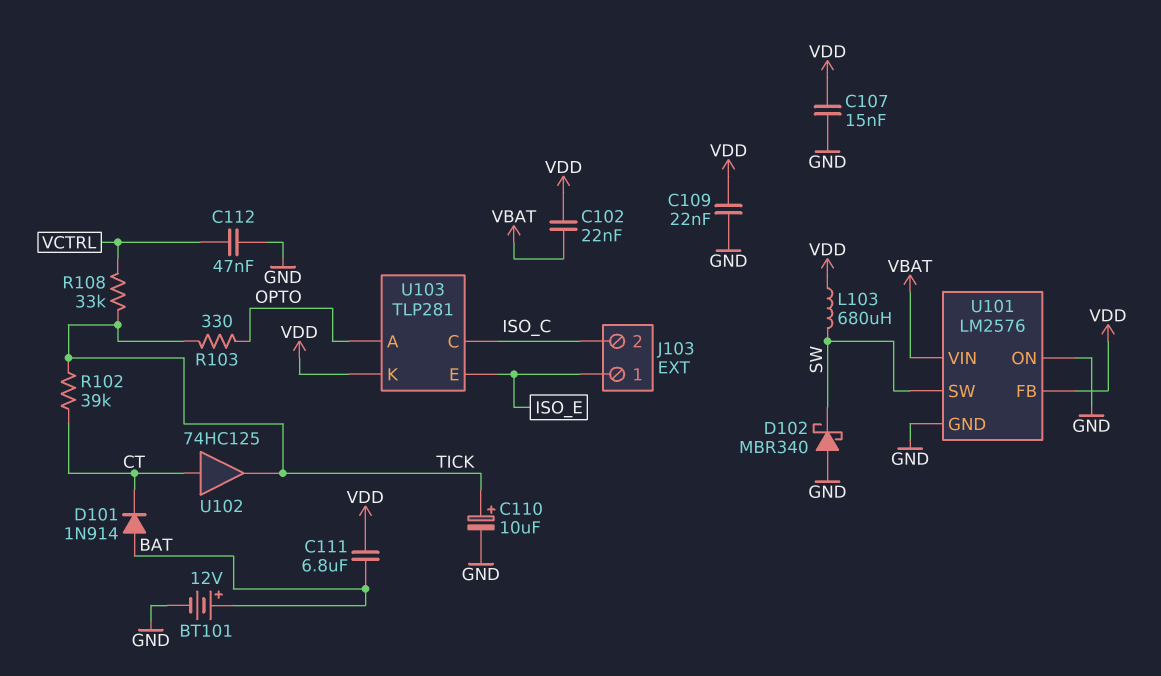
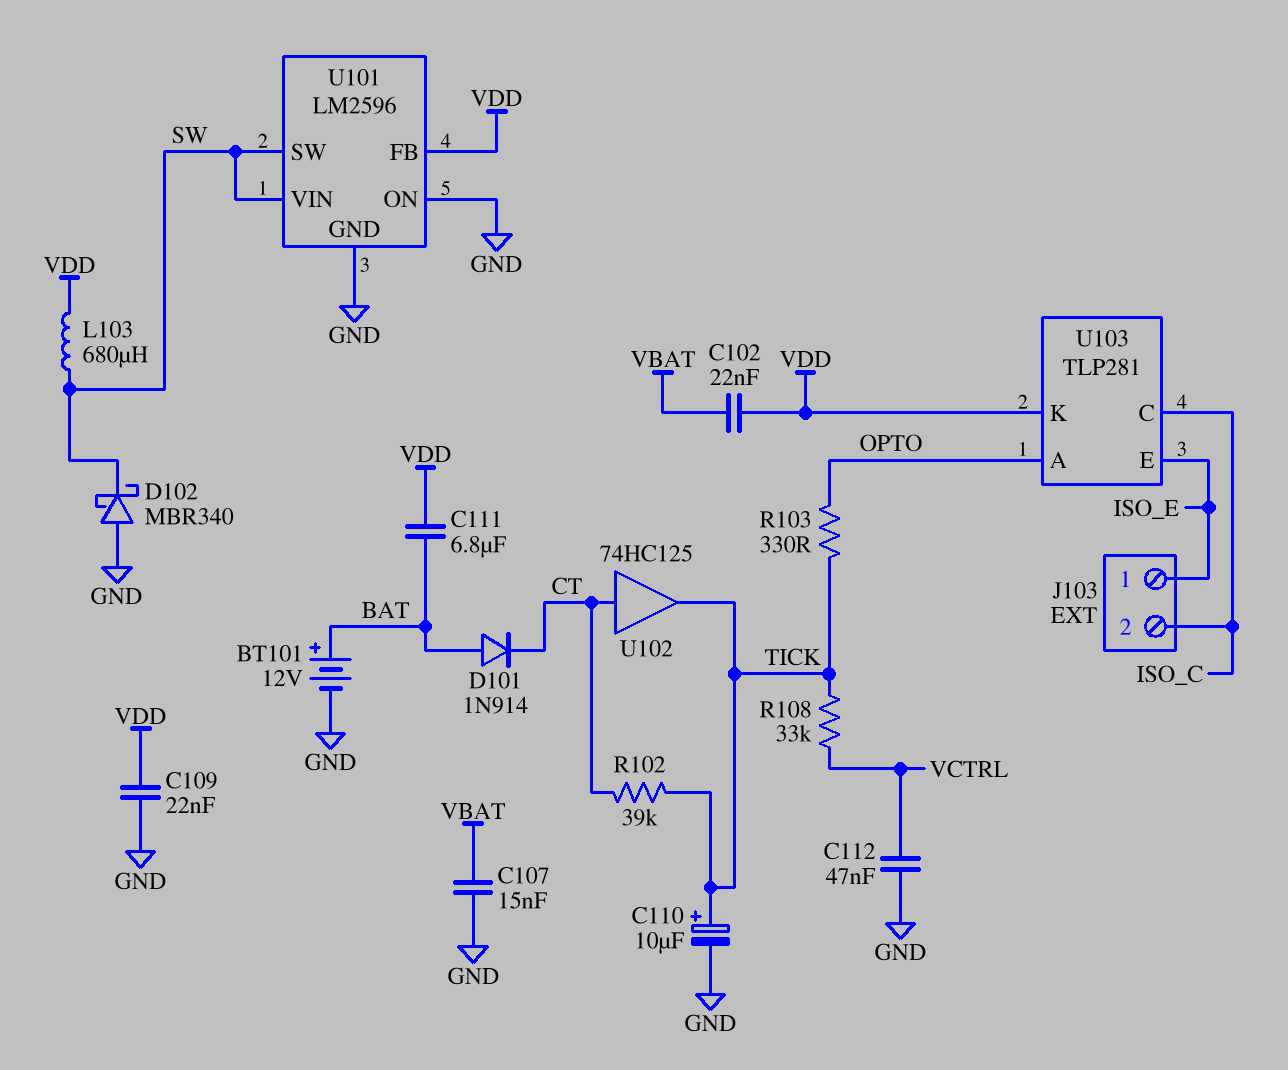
C107: 15nF (GND, VDD) -> 15nF (GND, VBAT)
U101: LM2576 -> LM2596
U101 pin VIN: VBAT -> SW

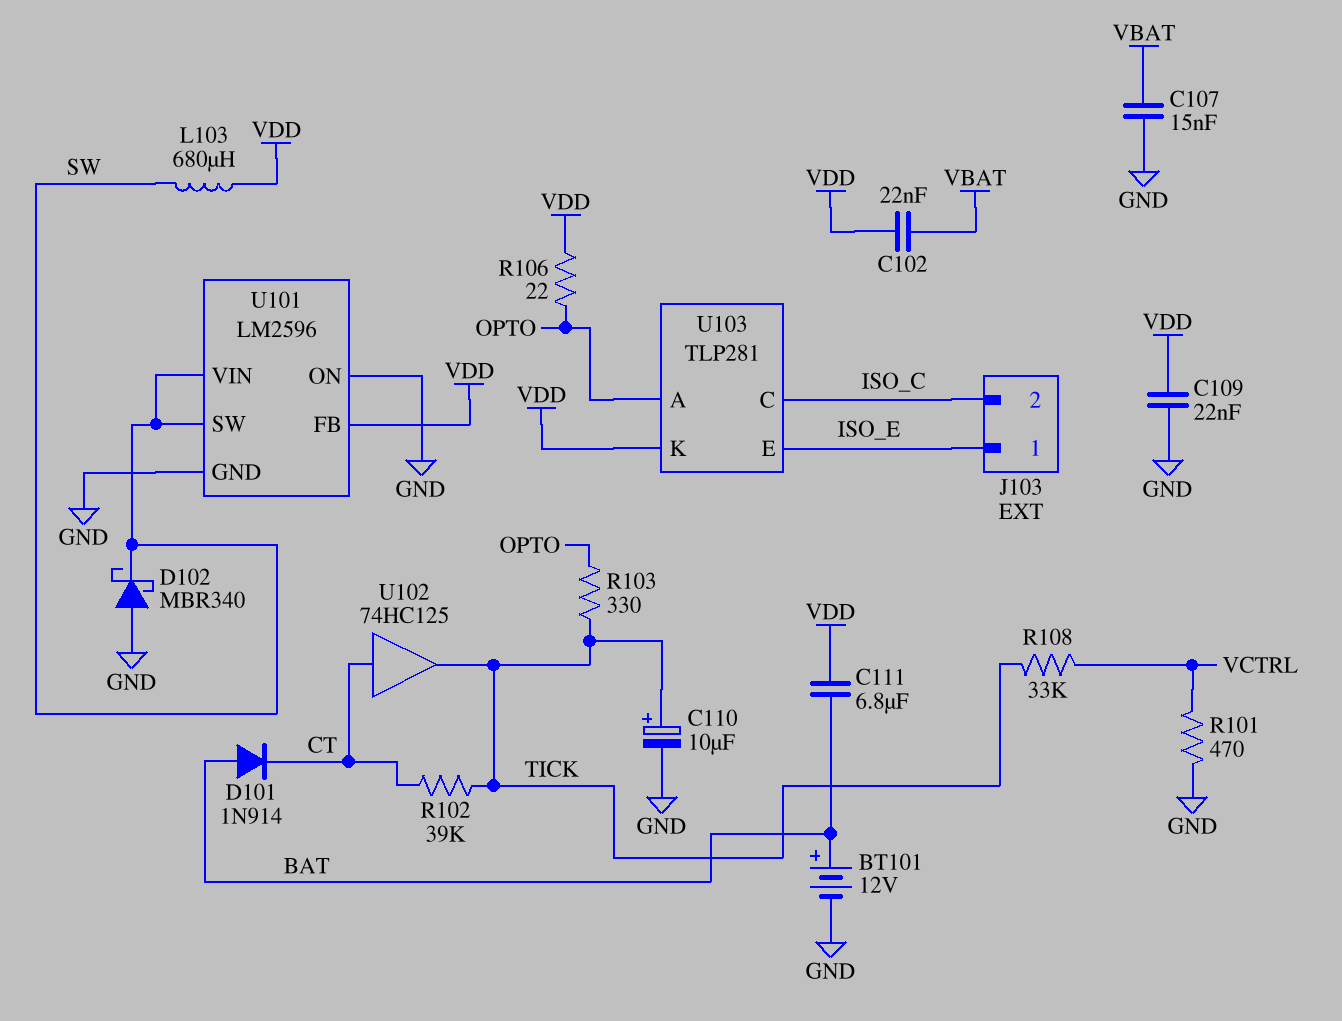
C112: 47nF (GND, VCTRL) -> none
R101: none -> 470 (GND, VCTRL)
R106: none -> 22 (OPTO, VDD)

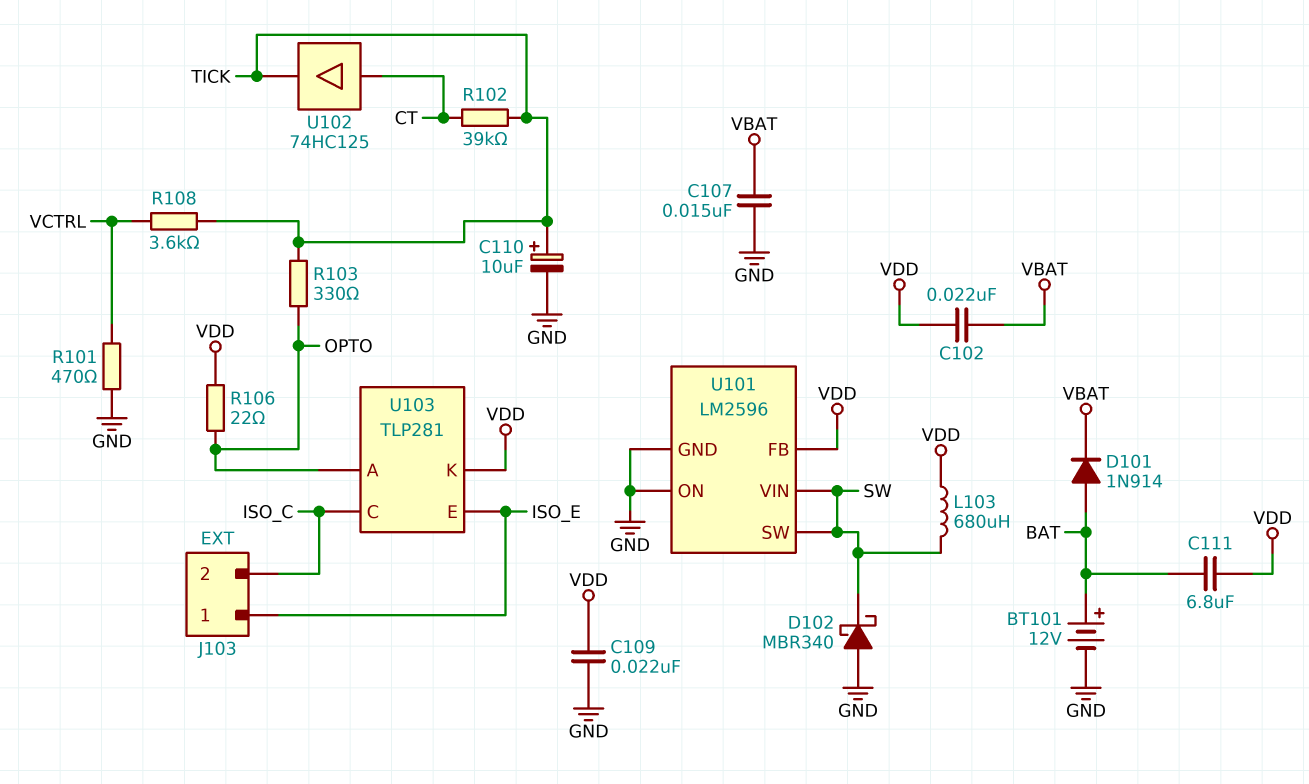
D101: diode 1N914 (A BAT, K CT) -> diode 1N914 (A BAT, K VBAT)
R108: 33k (TICK, VCTRL) -> 3.6k (TICK, VCTRL)

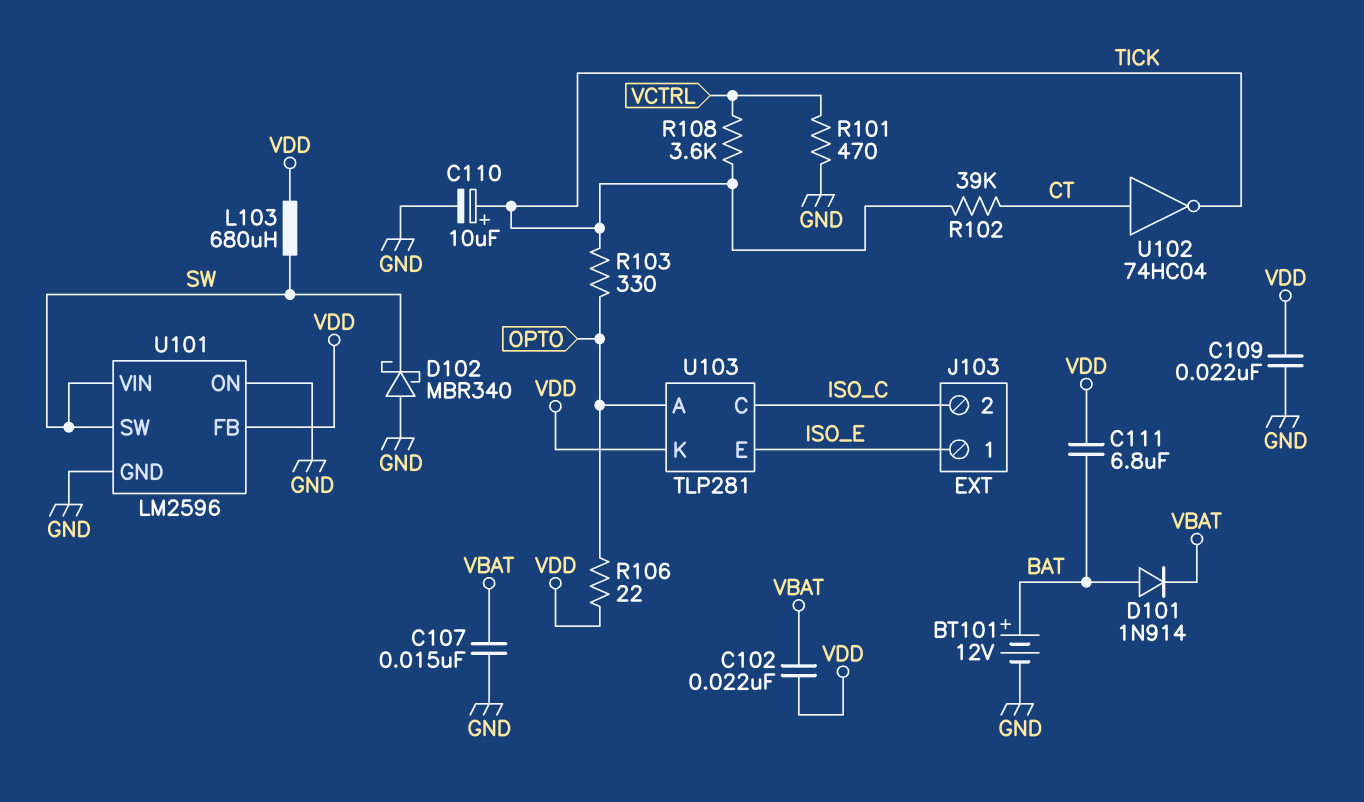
U102: buffer 74HC125 (in CT, out TICK) -> NOT 74HC04 (in CT, out TICK)

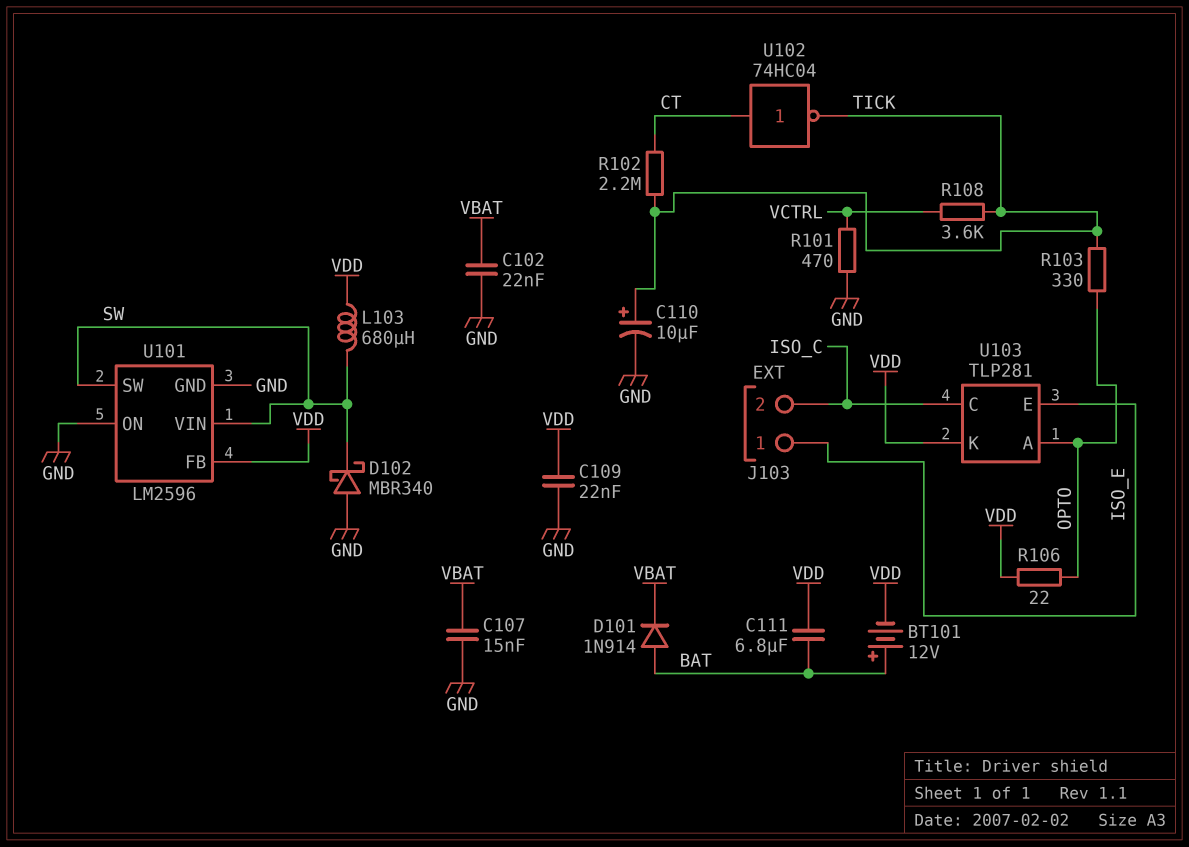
BT101: 12V (plus BAT, minus GND) -> 12V (plus BAT, minus VDD)
C102: 22nF (VBAT, VDD) -> 22nF (GND, VBAT)
R102: 39k (CT, TICK) -> 2.2M (CT, TICK)

